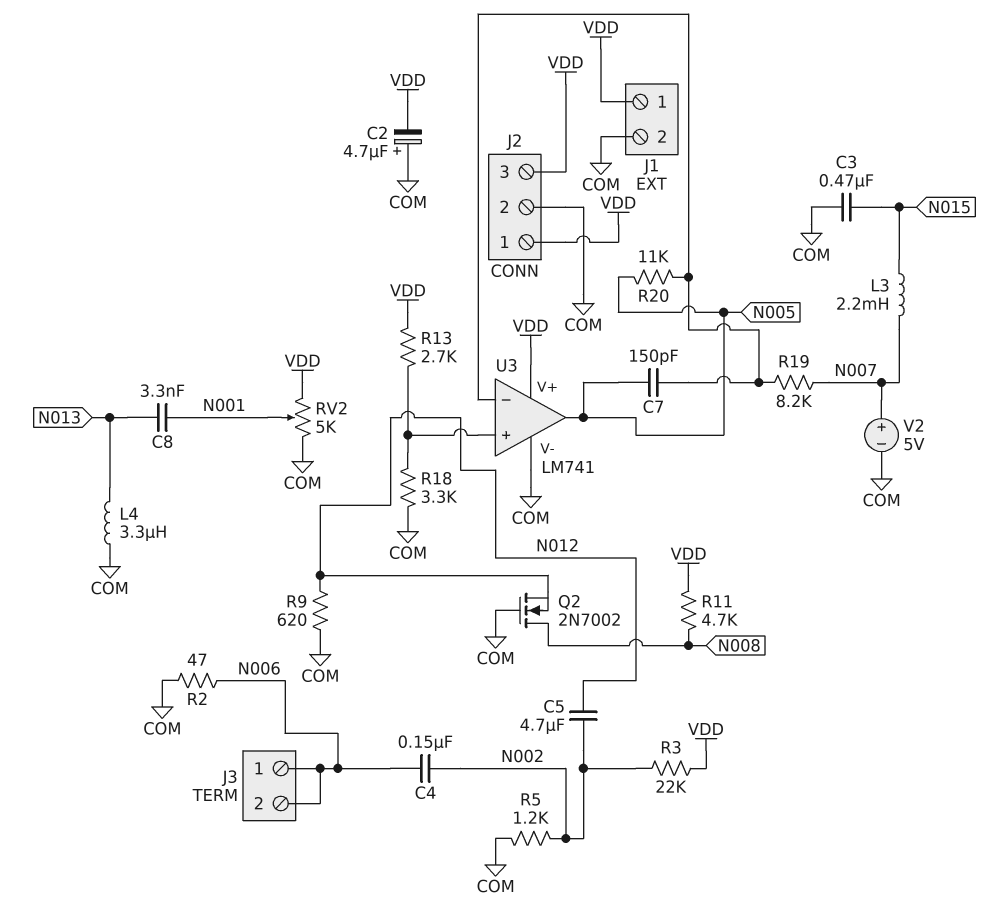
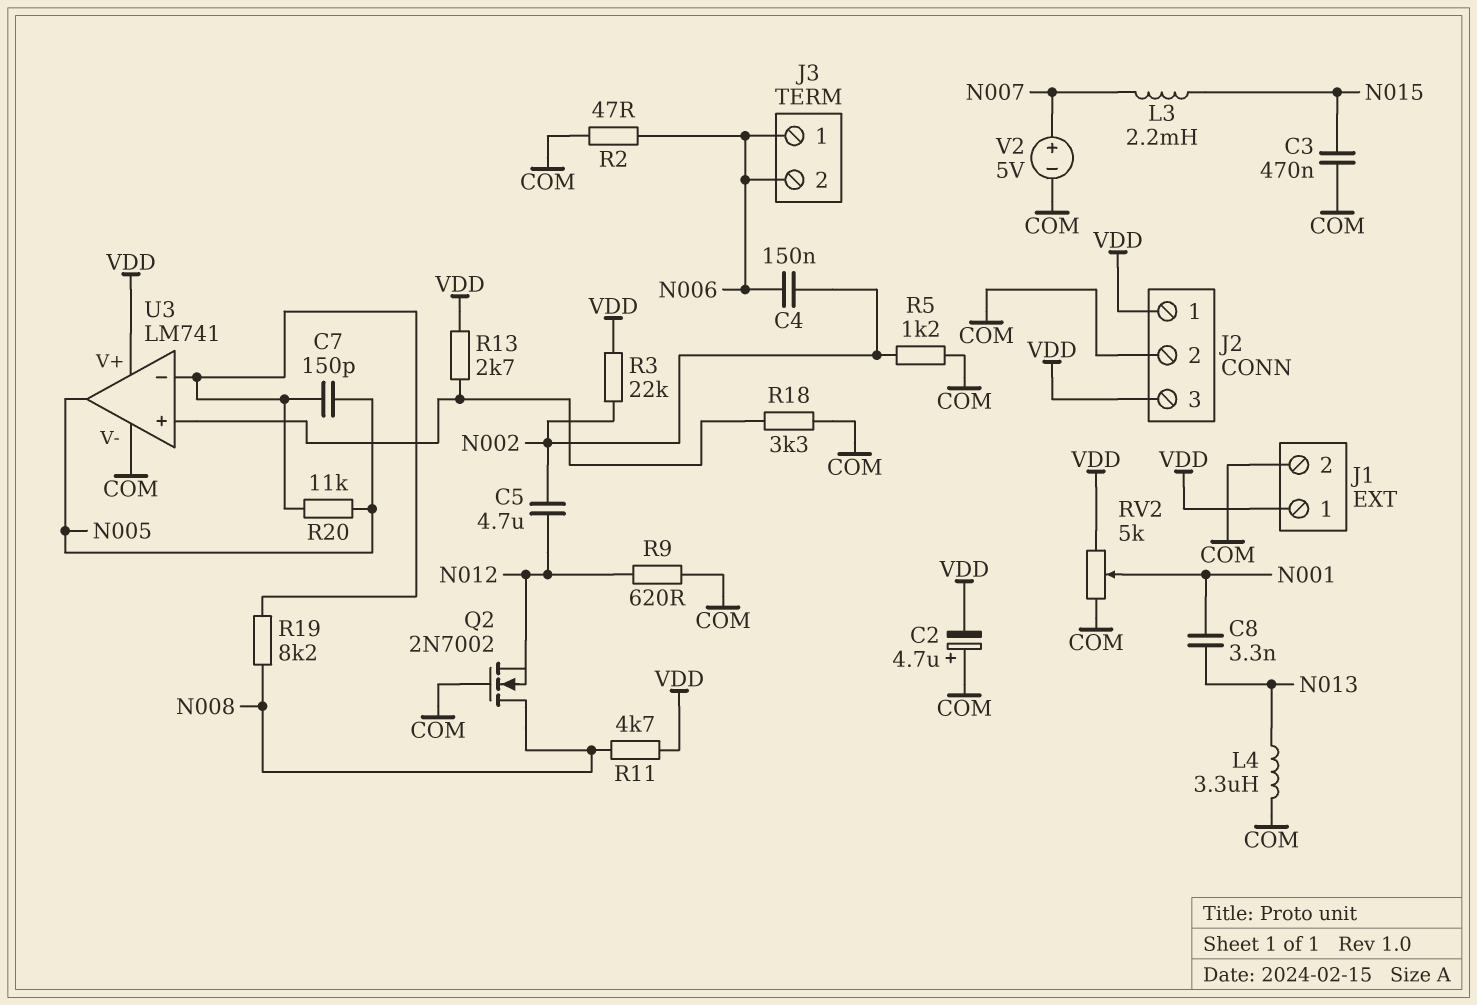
R19: 8.2k (N007, U3/in-) -> 8.2k (N008, U3/in-)

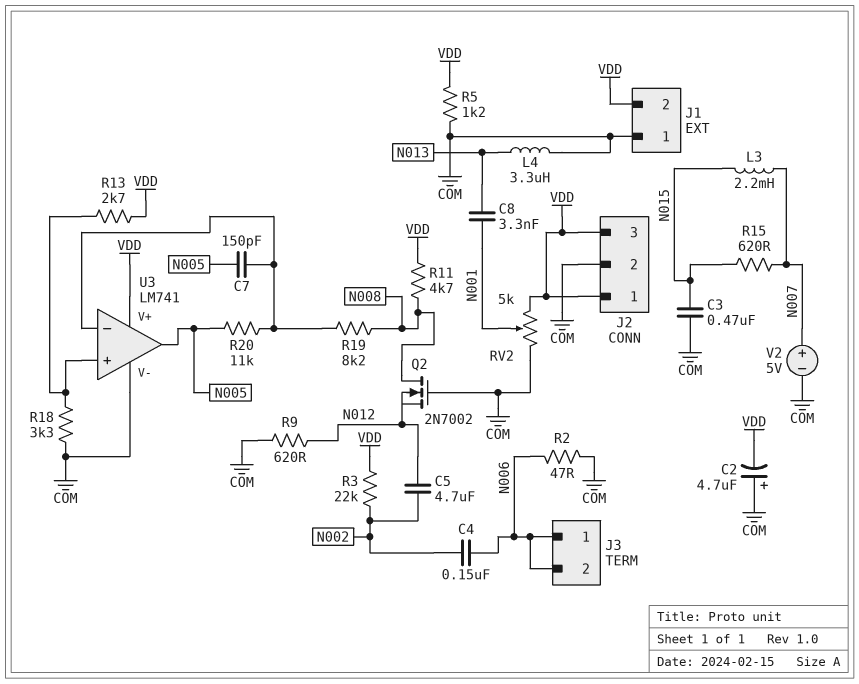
J1 pin 1: VDD -> COM
J1 pin 2: COM -> VDD
R5: 1.2k (COM, N002) -> 1.2k (COM, VDD)
R15: none -> 620 (N007, N015)

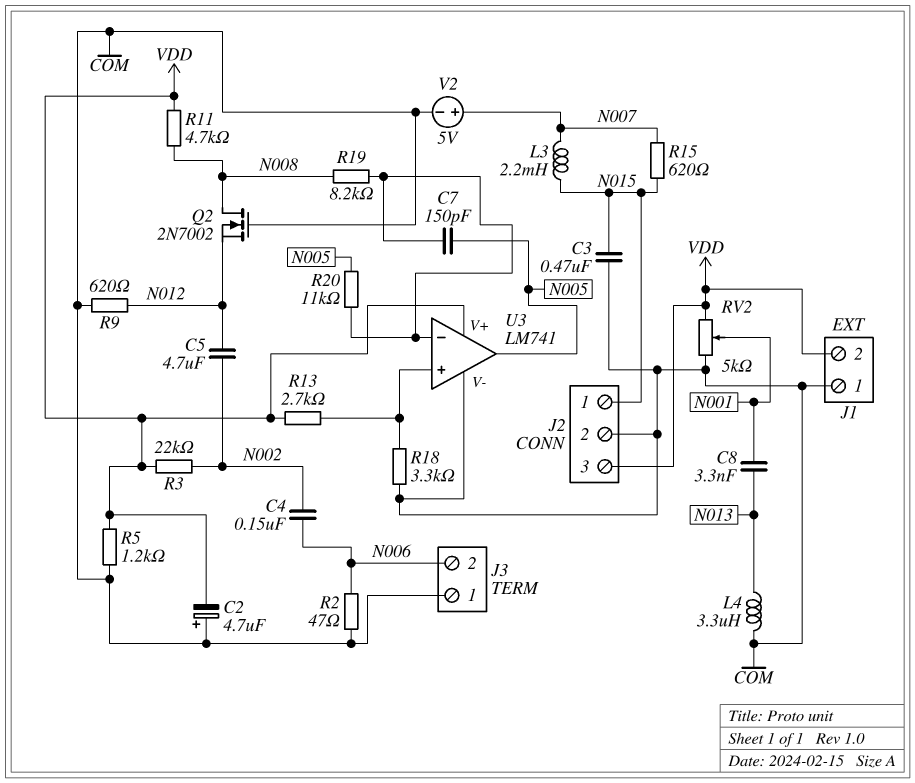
J2 pin 1: VDD -> N015
J3 pin 1: N006 -> COM

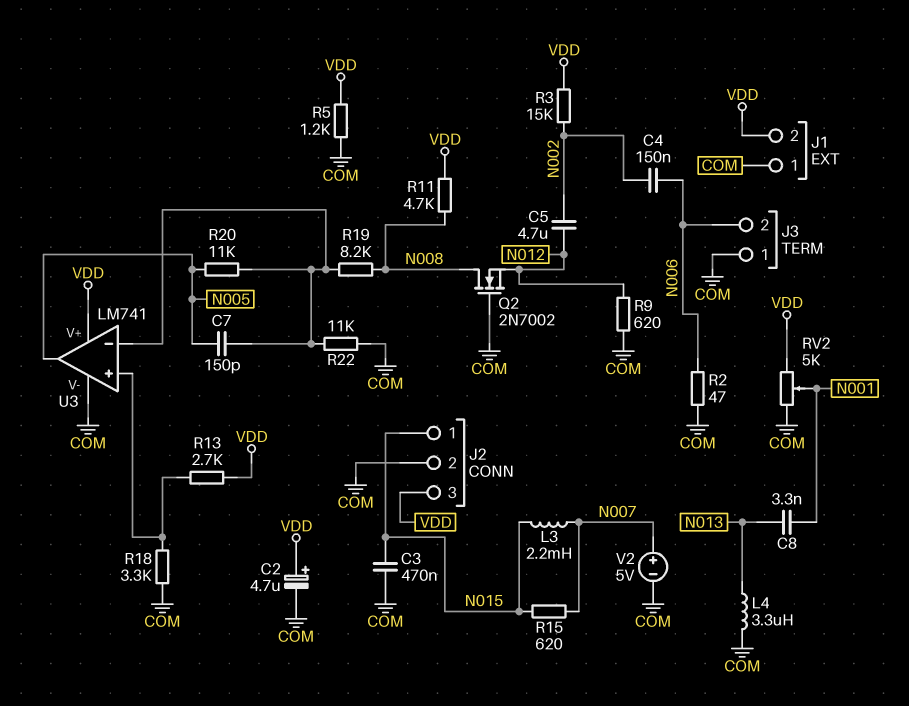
C2: 4.7uF (plus COM, minus VDD) -> 4.7uF (plus VDD, minus COM)
R3: 22k (N002, VDD) -> 15k (N002, VDD)
R22: none -> 11k (COM, U3/in-)

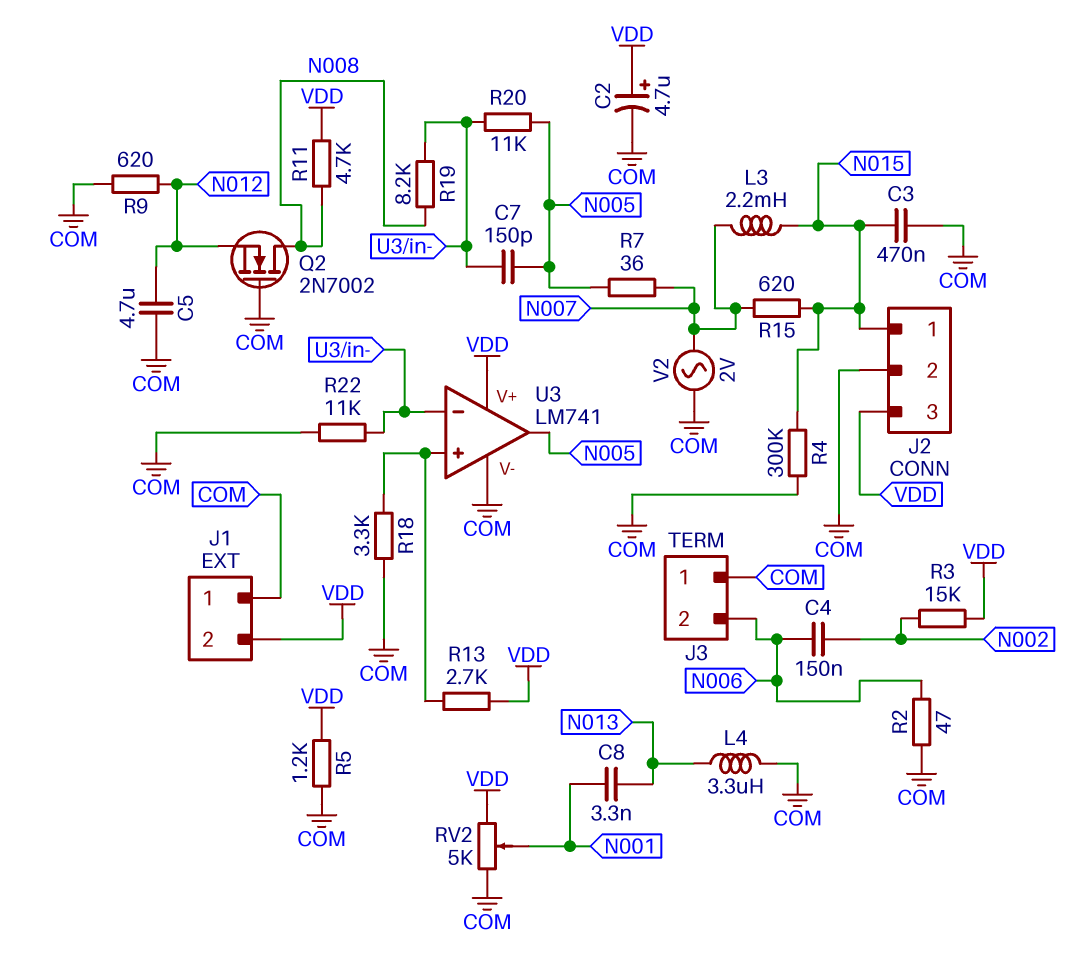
C5: 4.7uF (N002, N012) -> 4.7uF (COM, N012)
R4: none -> 300k (COM, N015)
R7: none -> 36 (N005, N007)
V2: 5V (plus N007, minus COM) -> AC 2V (COM, N007)

